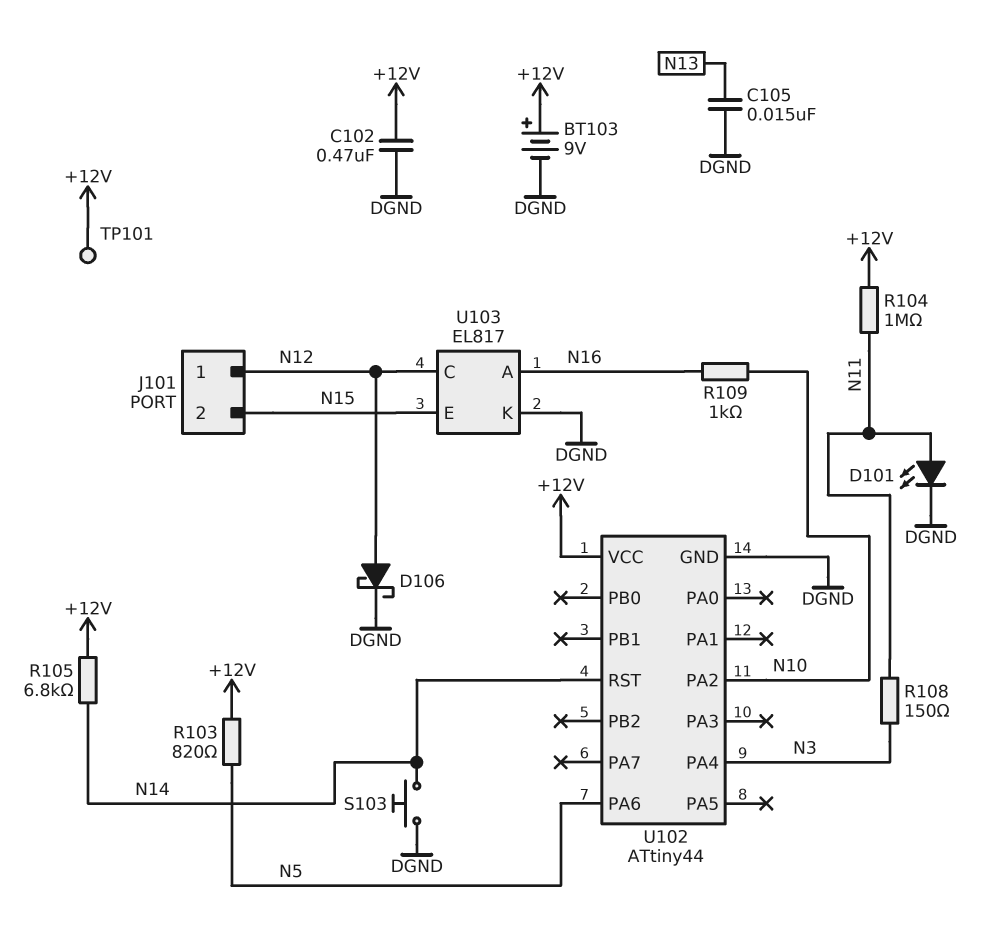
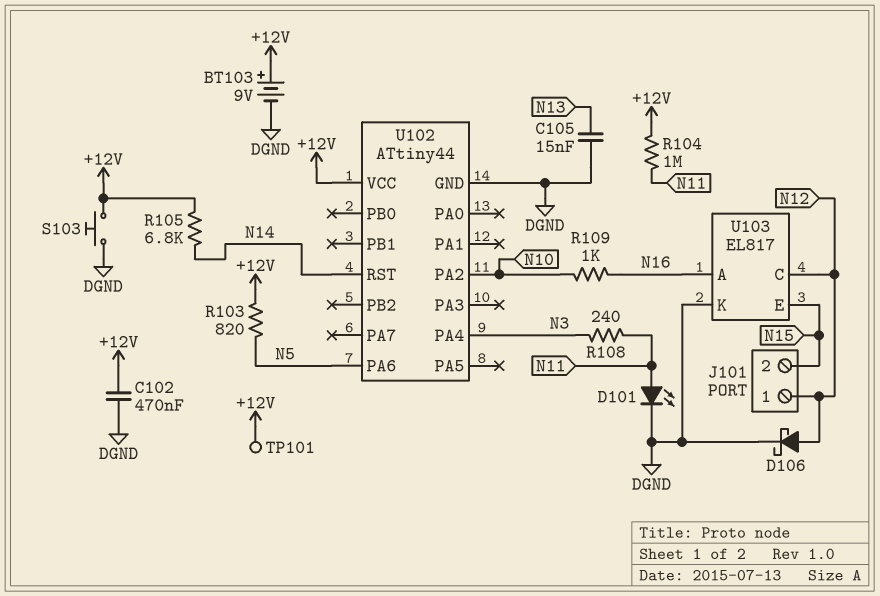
R108: 150 (N3, N11) -> 240 (N3, N11)
S103: button (DGND, N14) -> button (+12V, DGND)

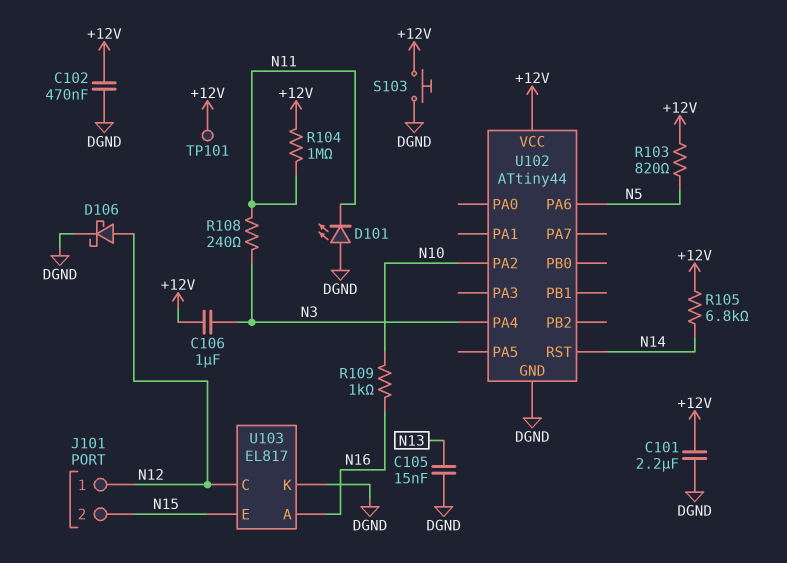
BT103: 9V (plus +12V, minus DGND) -> none
C101: none -> 2.2uF (+12V, DGND)
C106: none -> 1uF (+12V, N3)
D101: LED (A N11, K DGND) -> LED (A DGND, K N11)

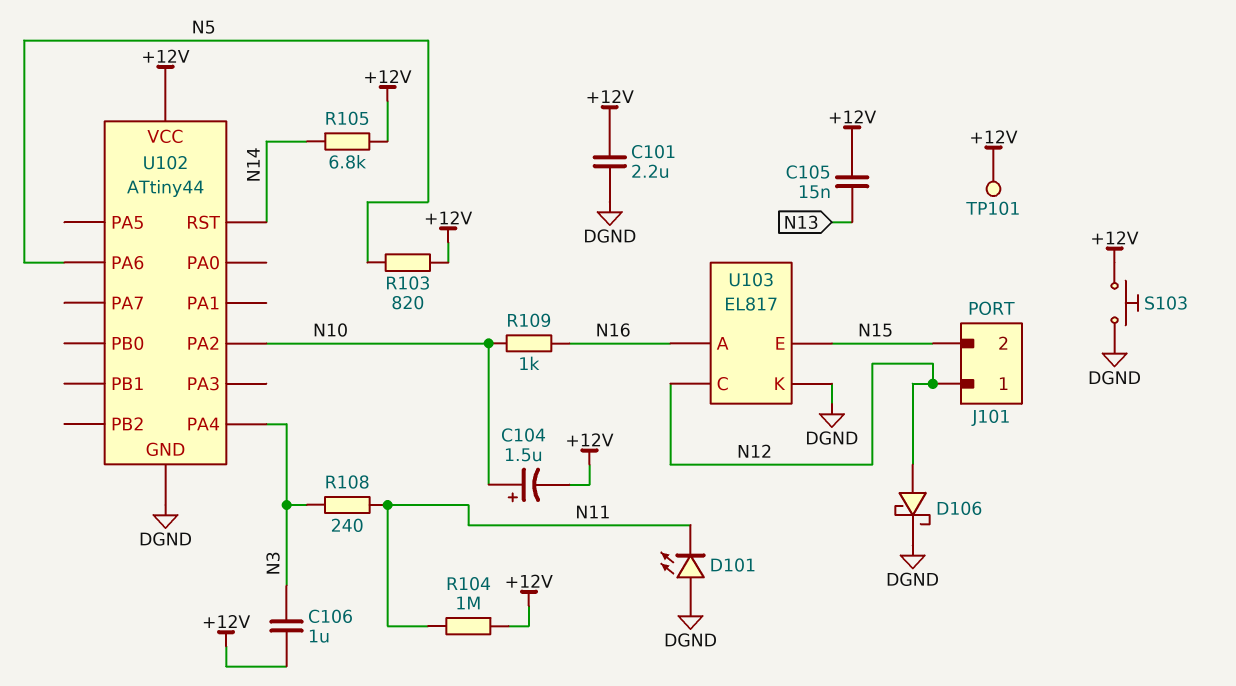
C102: 470nF (+12V, DGND) -> none
C104: none -> 1.5uF (plus N10, minus +12V)
C105: 15nF (DGND, N13) -> 15nF (+12V, N13)

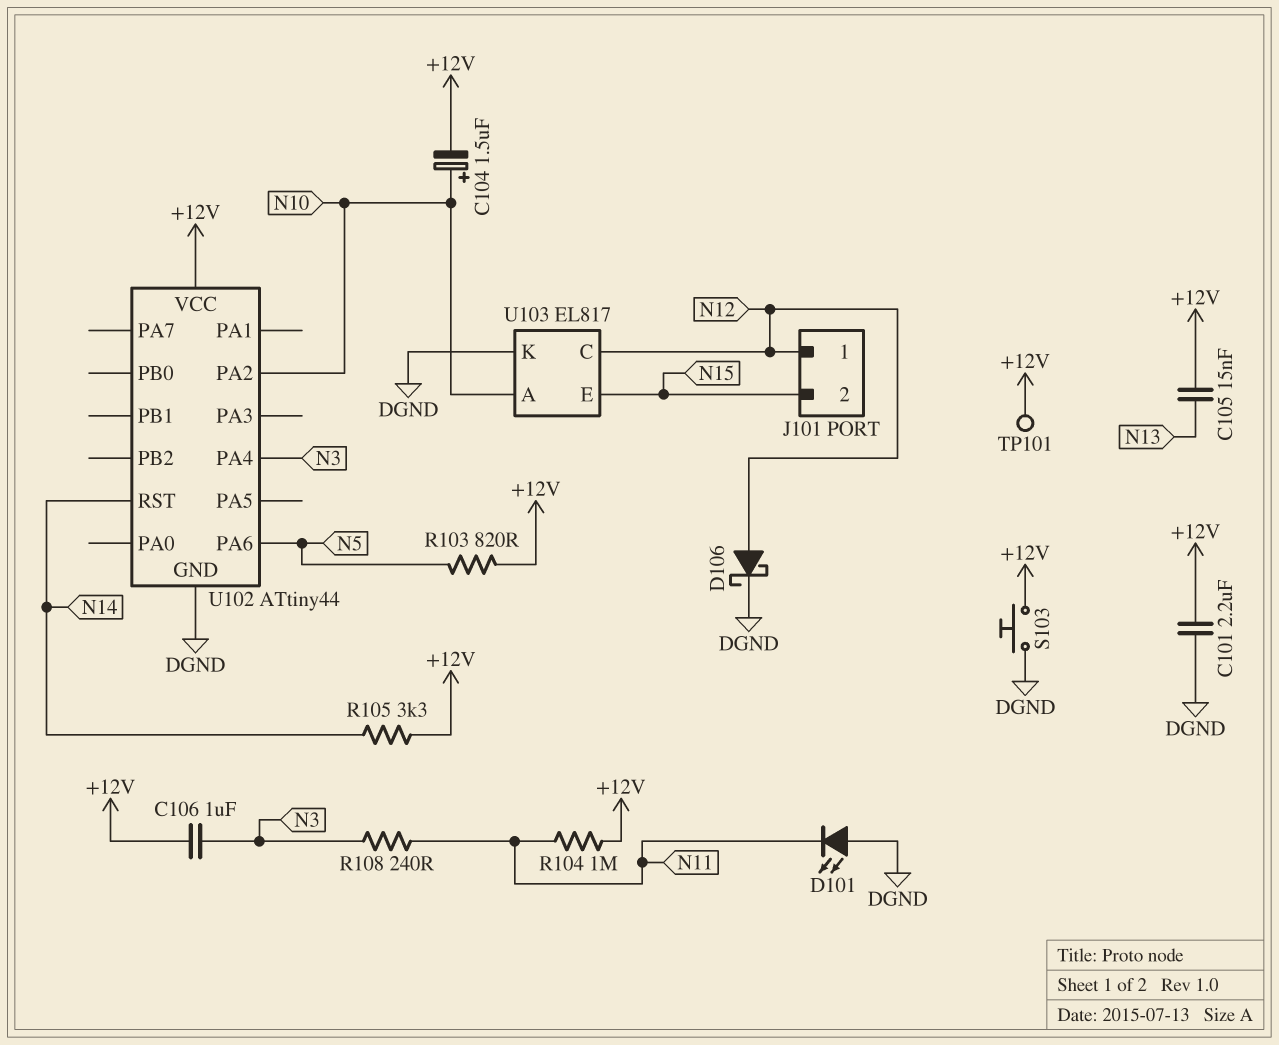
R105: 6.8k (+12V, N14) -> 3.3k (+12V, N14)
R109: 1k (N10, N16) -> none
U103 pin A: N16 -> N10

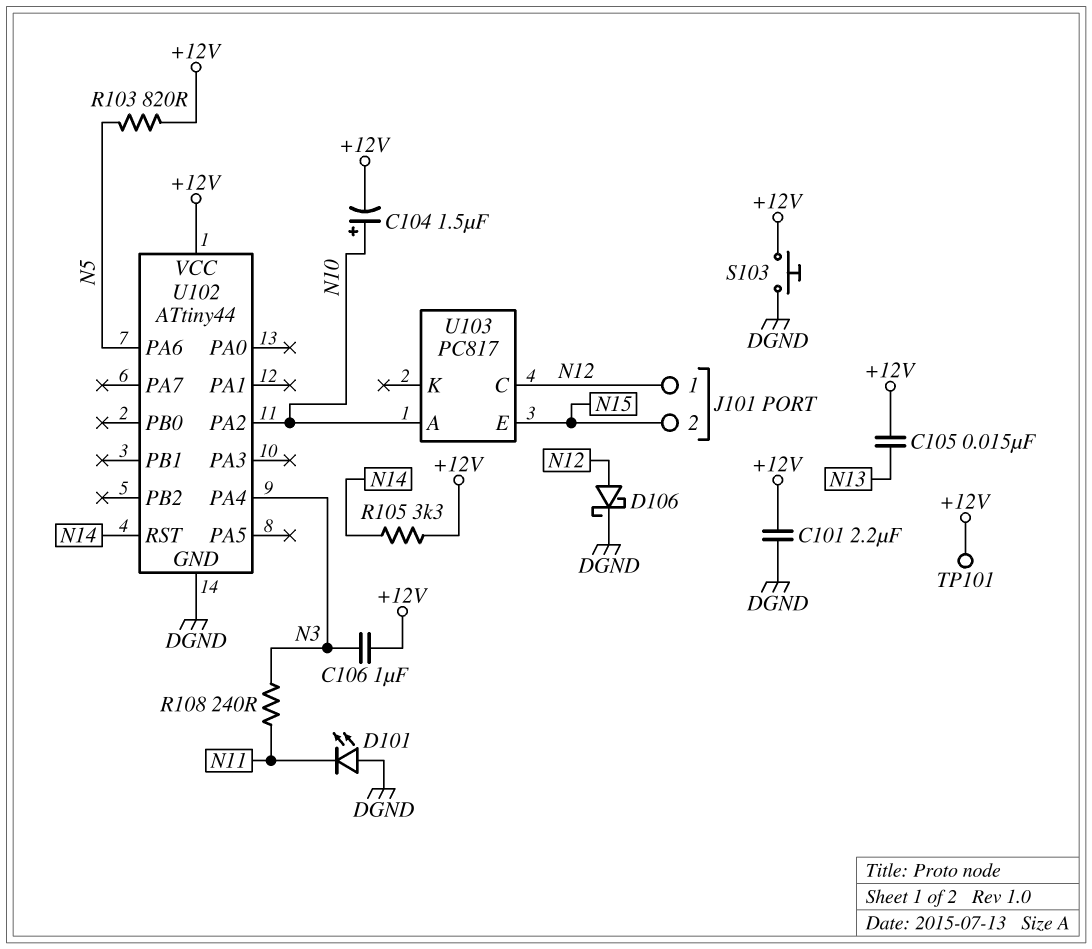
R104: 1M (+12V, N11) -> none
U103: EL817 -> PC817
U103 pin K: DGND -> none

